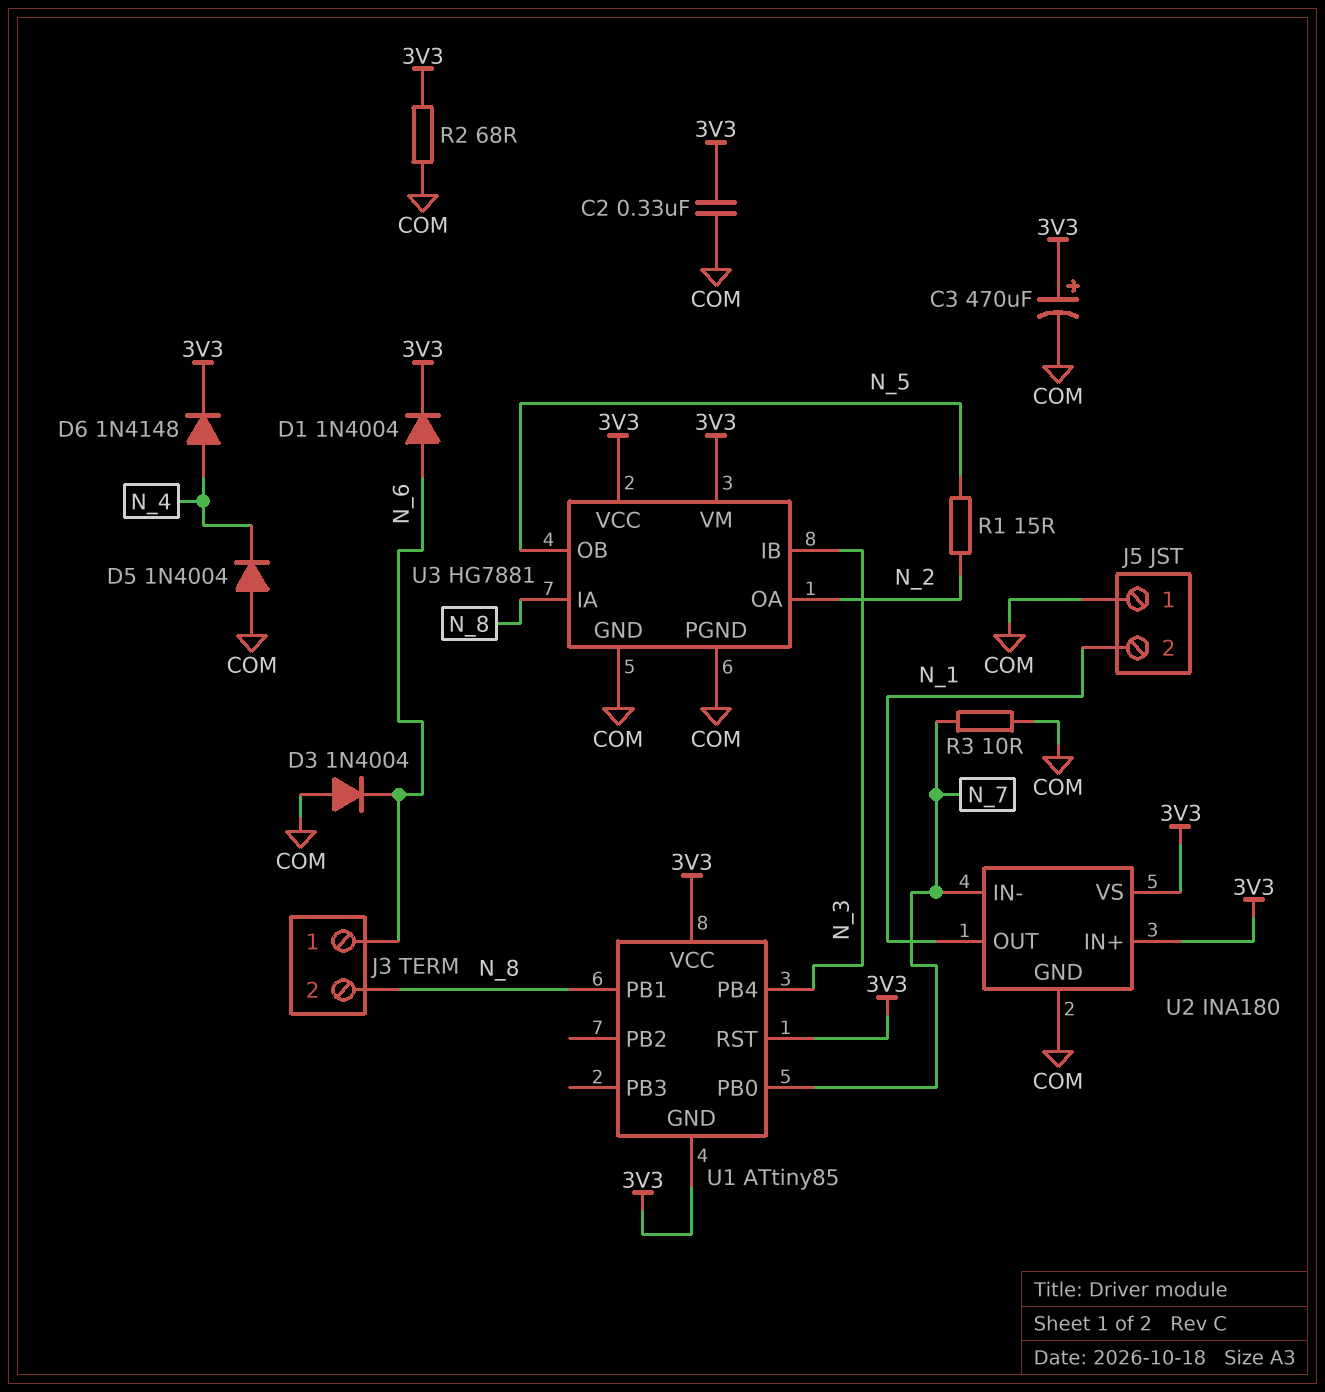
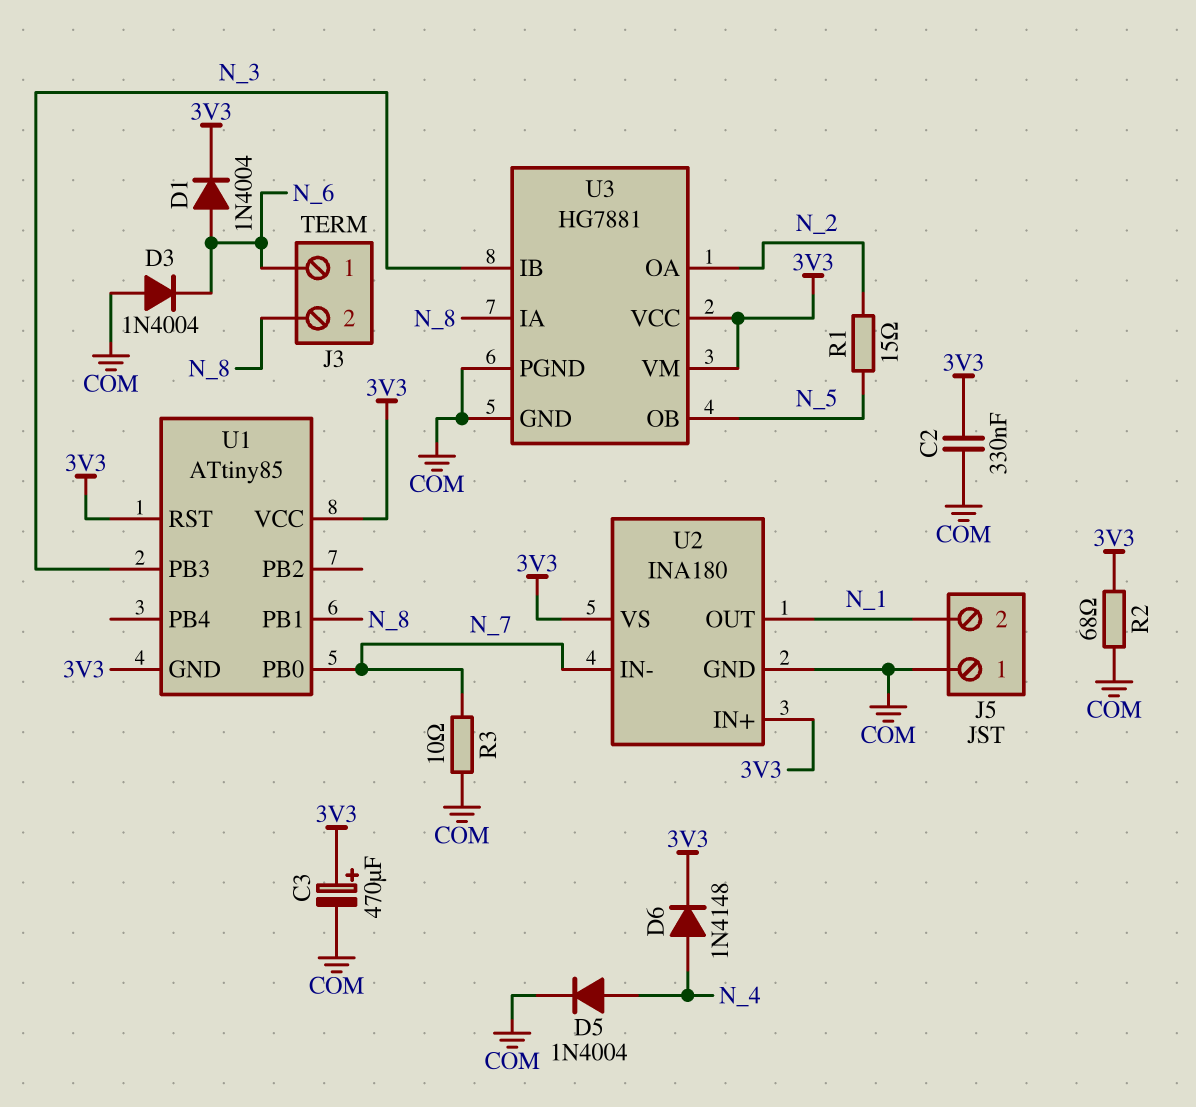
D5: diode 1N4004 (A COM, K N_4) -> diode 1N4004 (A N_4, K COM)
U1 pin PB3: none -> N_3
U1 pin PB4: N_3 -> none

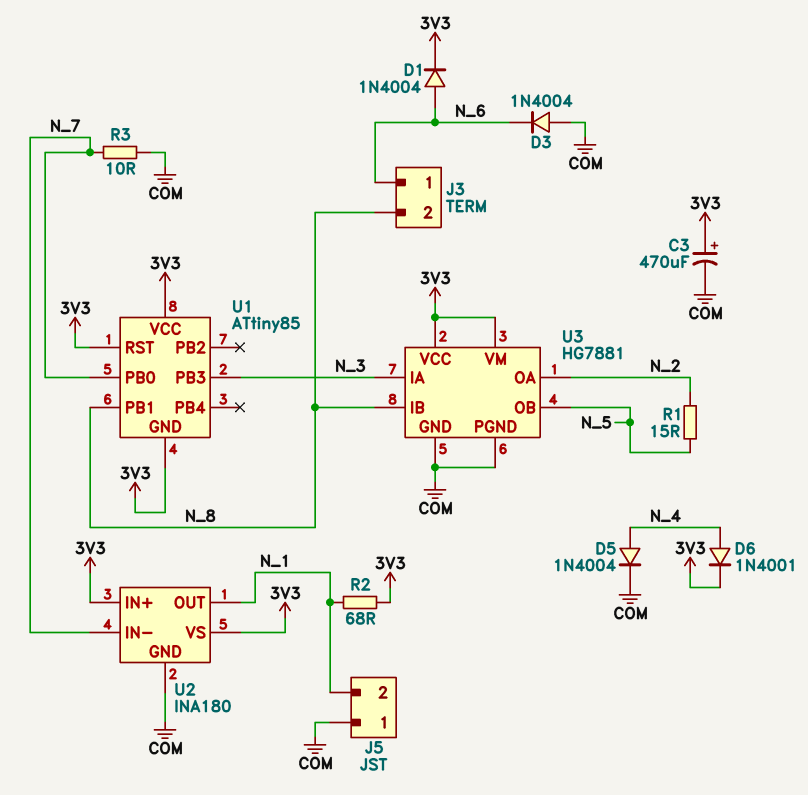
C2: 330nF (3V3, COM) -> none
D6: diode 1N4148 (A N_4, K 3V3) -> diode 1N4001 (A N_4, K 3V3)
R2: 68 (3V3, COM) -> 68 (3V3, N_1)
U3 pin IA: N_8 -> N_3
U3 pin IB: N_3 -> N_8

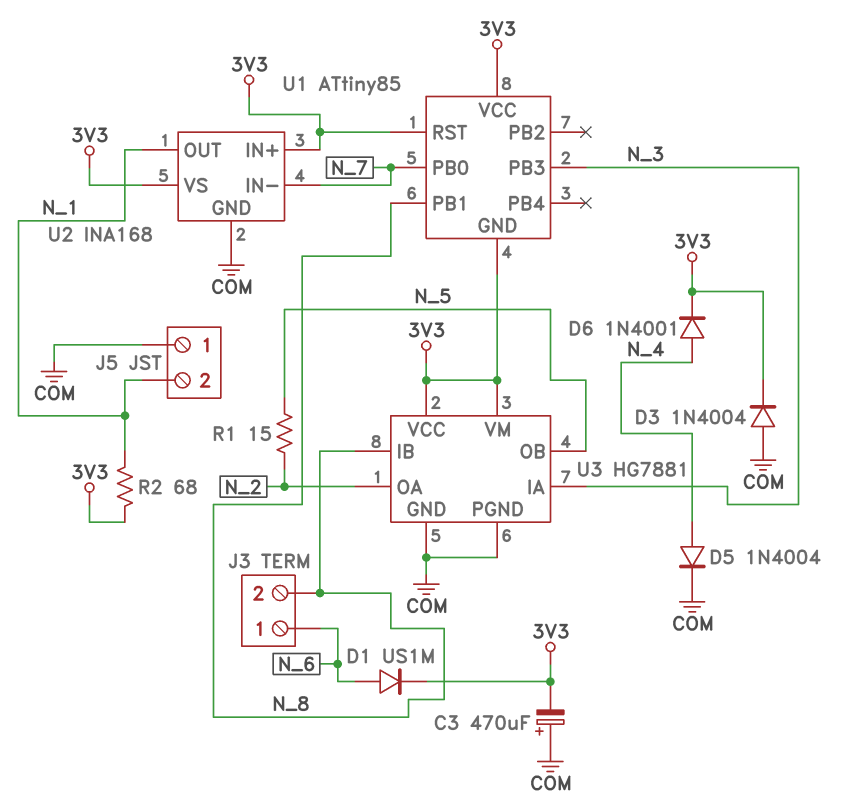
C3: 470uF (plus 3V3, minus COM) -> 470uF (plus COM, minus 3V3)
D1: diode 1N4004 (A N_6, K 3V3) -> diode US1M (A N_6, K 3V3)
D3: diode 1N4004 (A COM, K N_6) -> diode 1N4004 (A COM, K 3V3)
R3: 10 (COM, N_7) -> none
U2: INA180 -> INA168

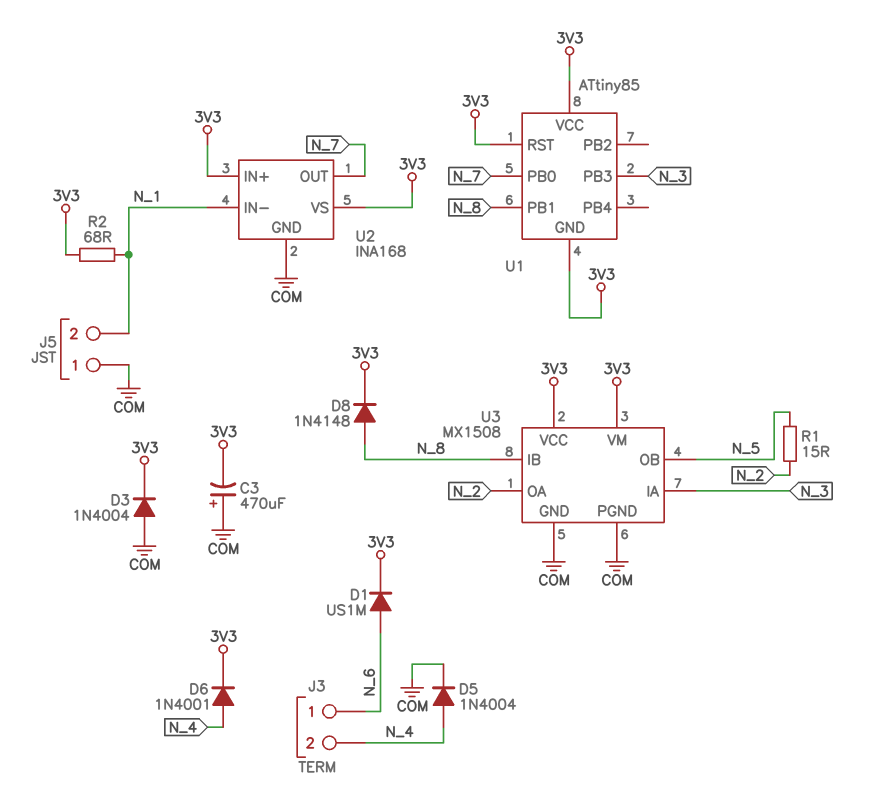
D8: none -> diode 1N4148 (A N_8, K 3V3)
J3 pin 2: N_8 -> N_4
U2 pin IN-: N_7 -> N_1
U2 pin OUT: N_1 -> N_7
U3: HG7881 -> MX1508

